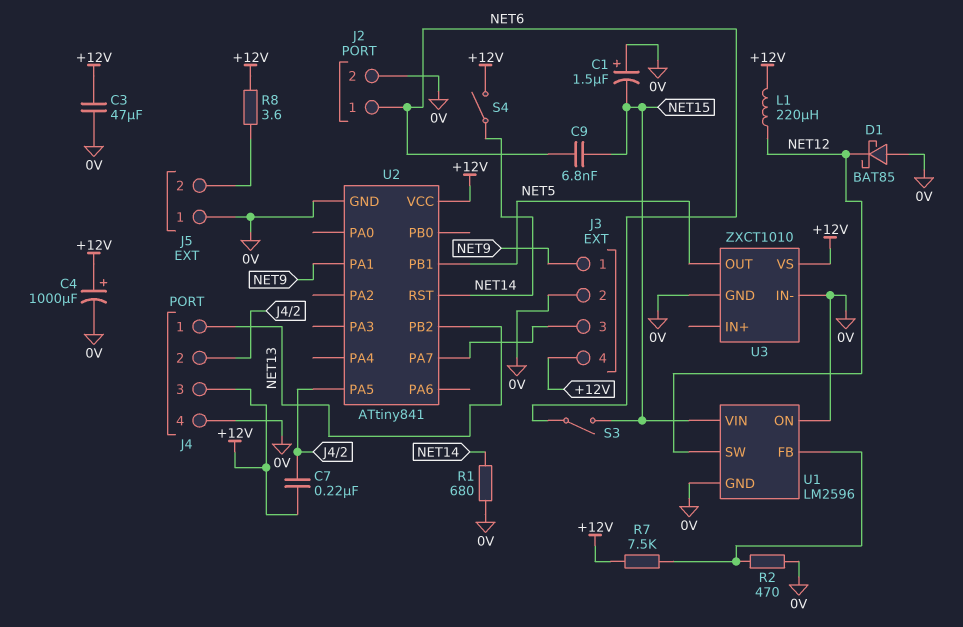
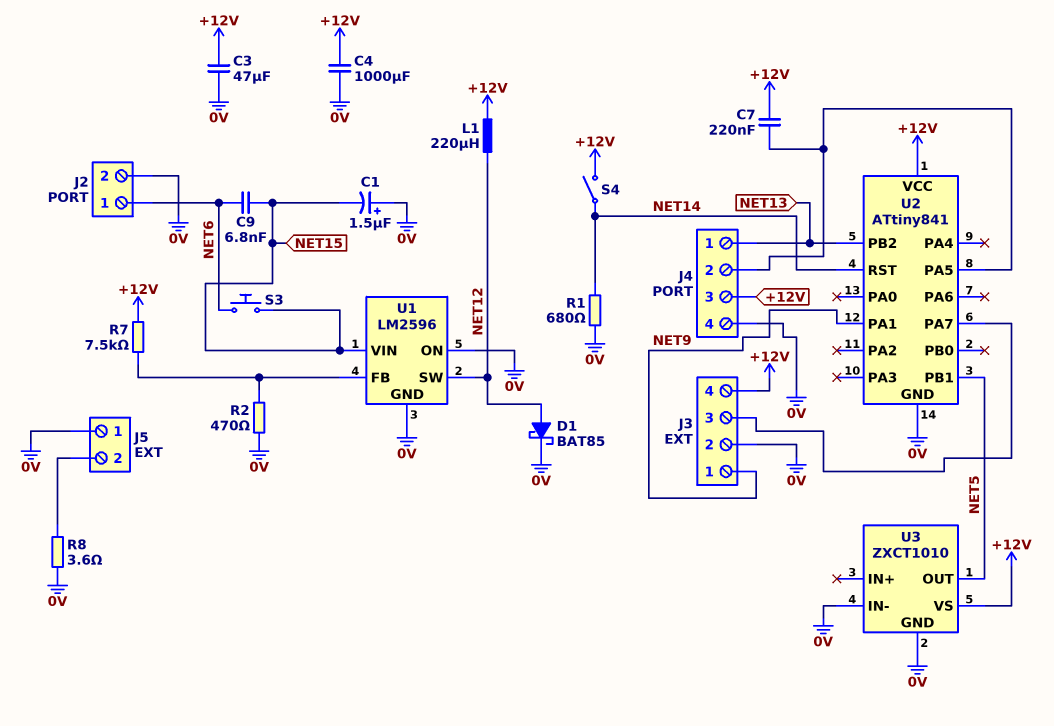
C4: 1000uF (plus +12V, minus 0V) -> 1000uF (+12V, 0V)
D1: schottky BAT85 (A 0V, K NET12) -> schottky BAT85 (A NET12, K 0V)
R8: 3.6 (+12V, J5/2) -> 3.6 (0V, J5/2)
S3: switch (NET6, NET15) -> button (NET6, NET15)

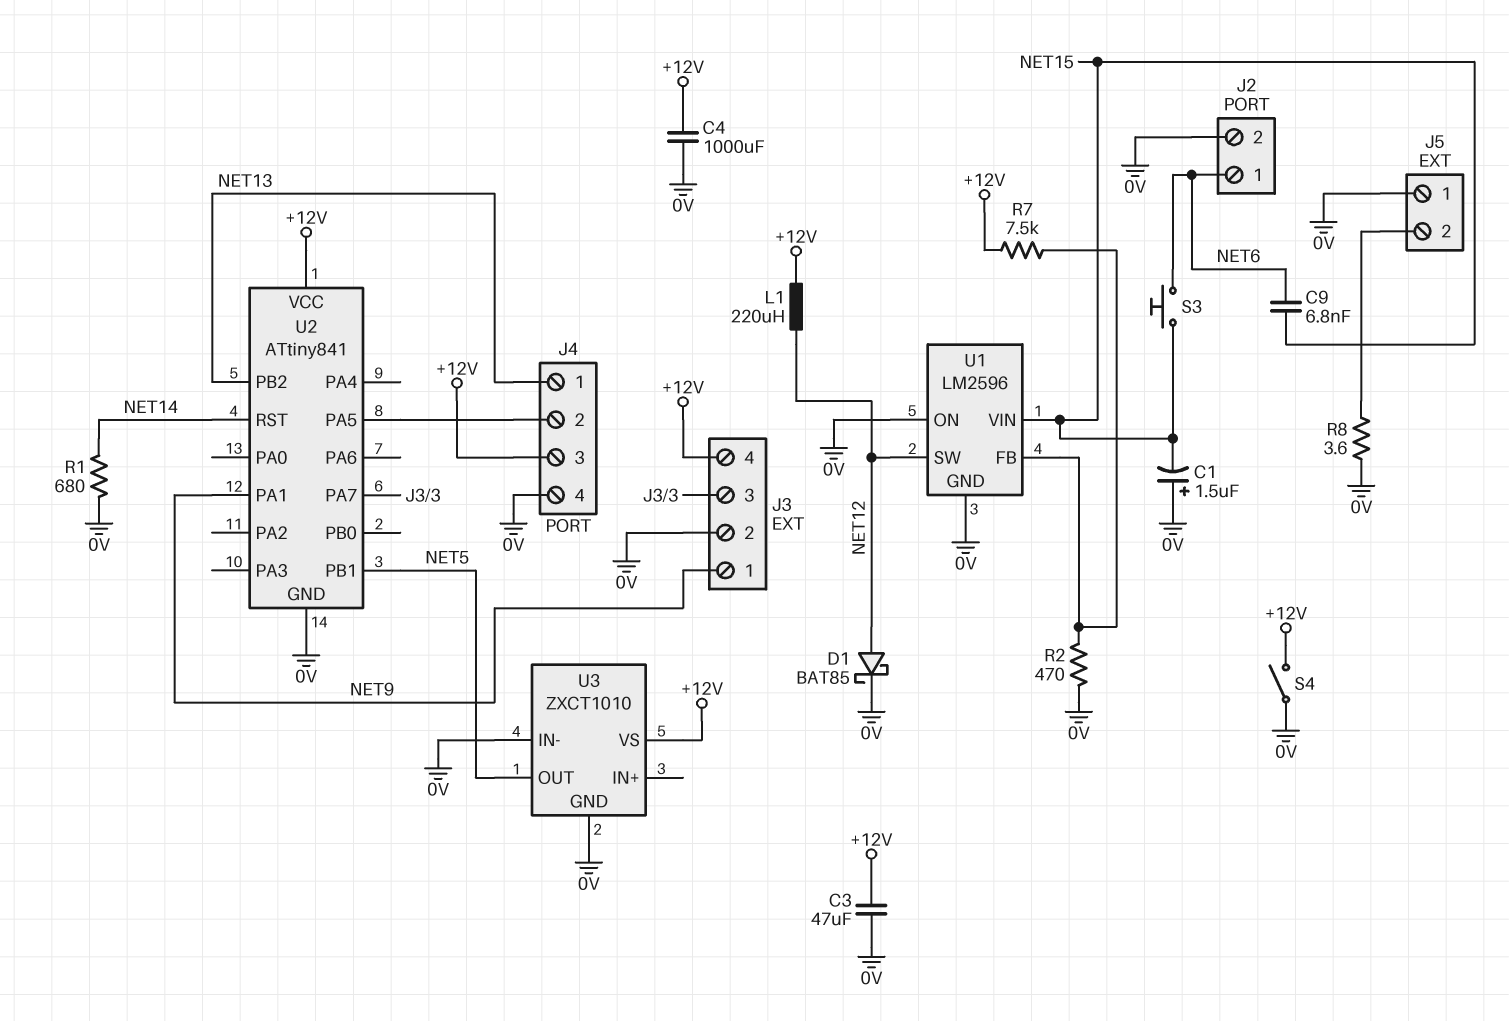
C7: 220nF (+12V, J4/2) -> none
S4: switch (+12V, NET14) -> switch (+12V, 0V)

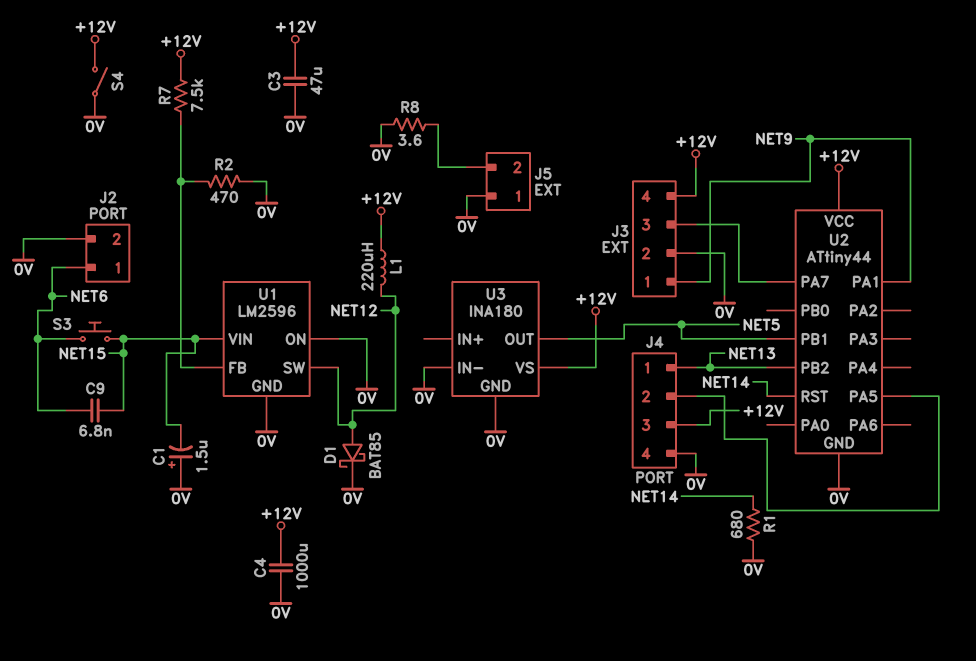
U2: ATtiny841 -> ATtiny44
U3: ZXCT1010 -> INA180

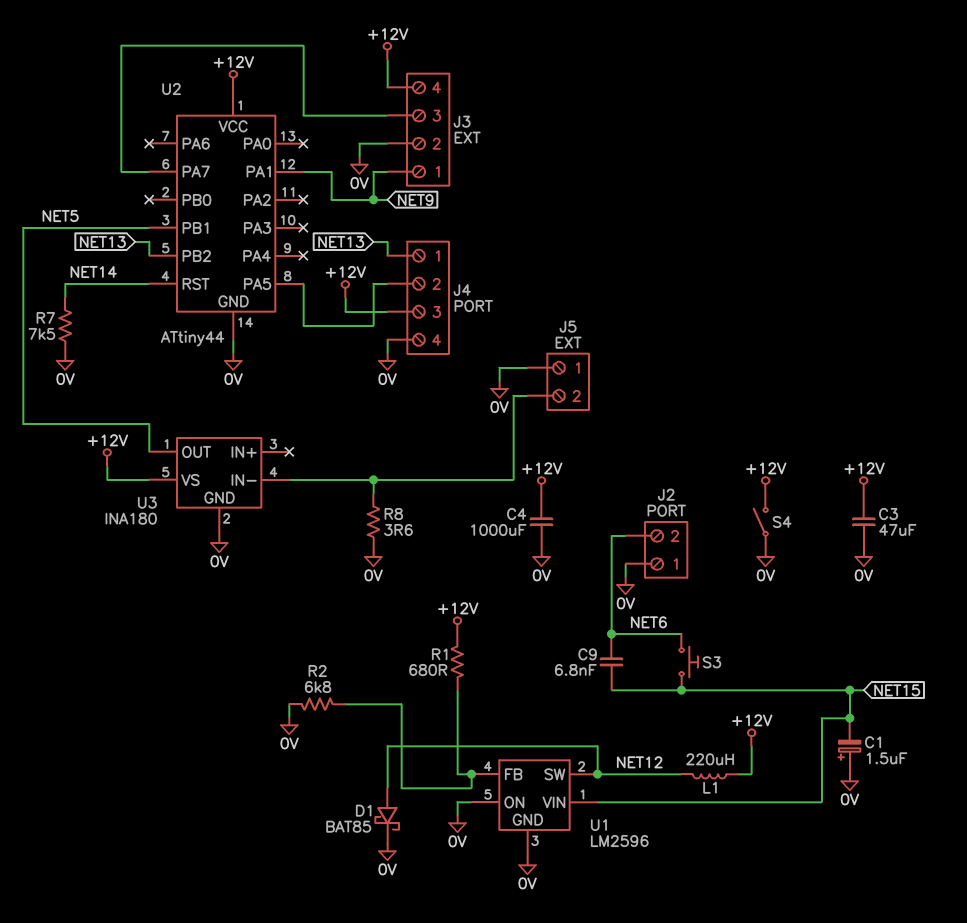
J2 pin 1: NET6 -> 0V
J2 pin 2: 0V -> NET6
R1: 680 (0V, NET14) -> 680 (+12V, U1/FB)
R2: 470 (0V, U1/FB) -> 6.8k (0V, U1/FB)
R7: 7.5k (+12V, U1/FB) -> 7.5k (0V, NET14)
U3 pin IN-: 0V -> J5/2

